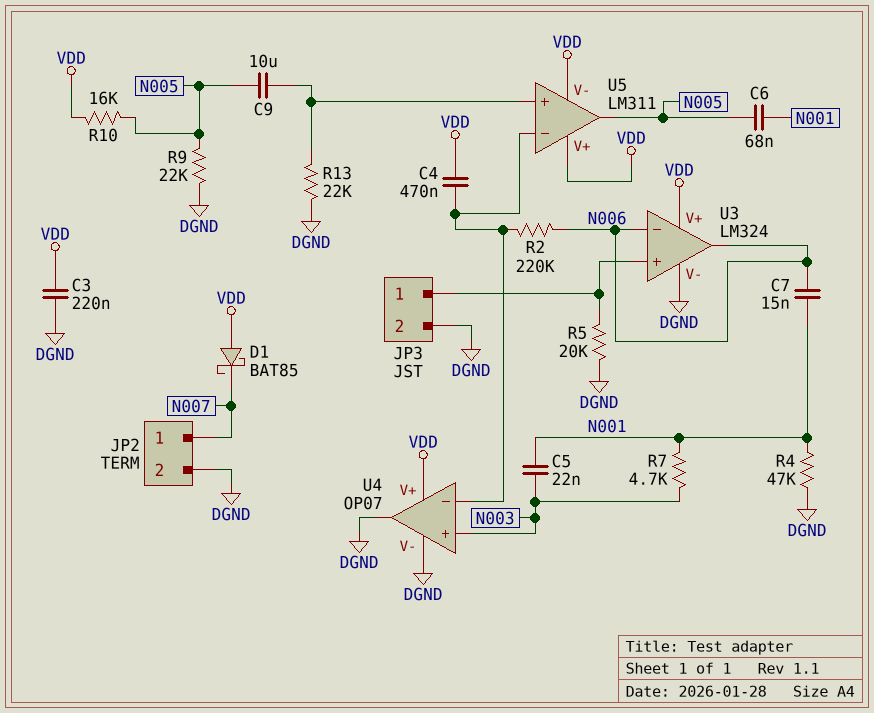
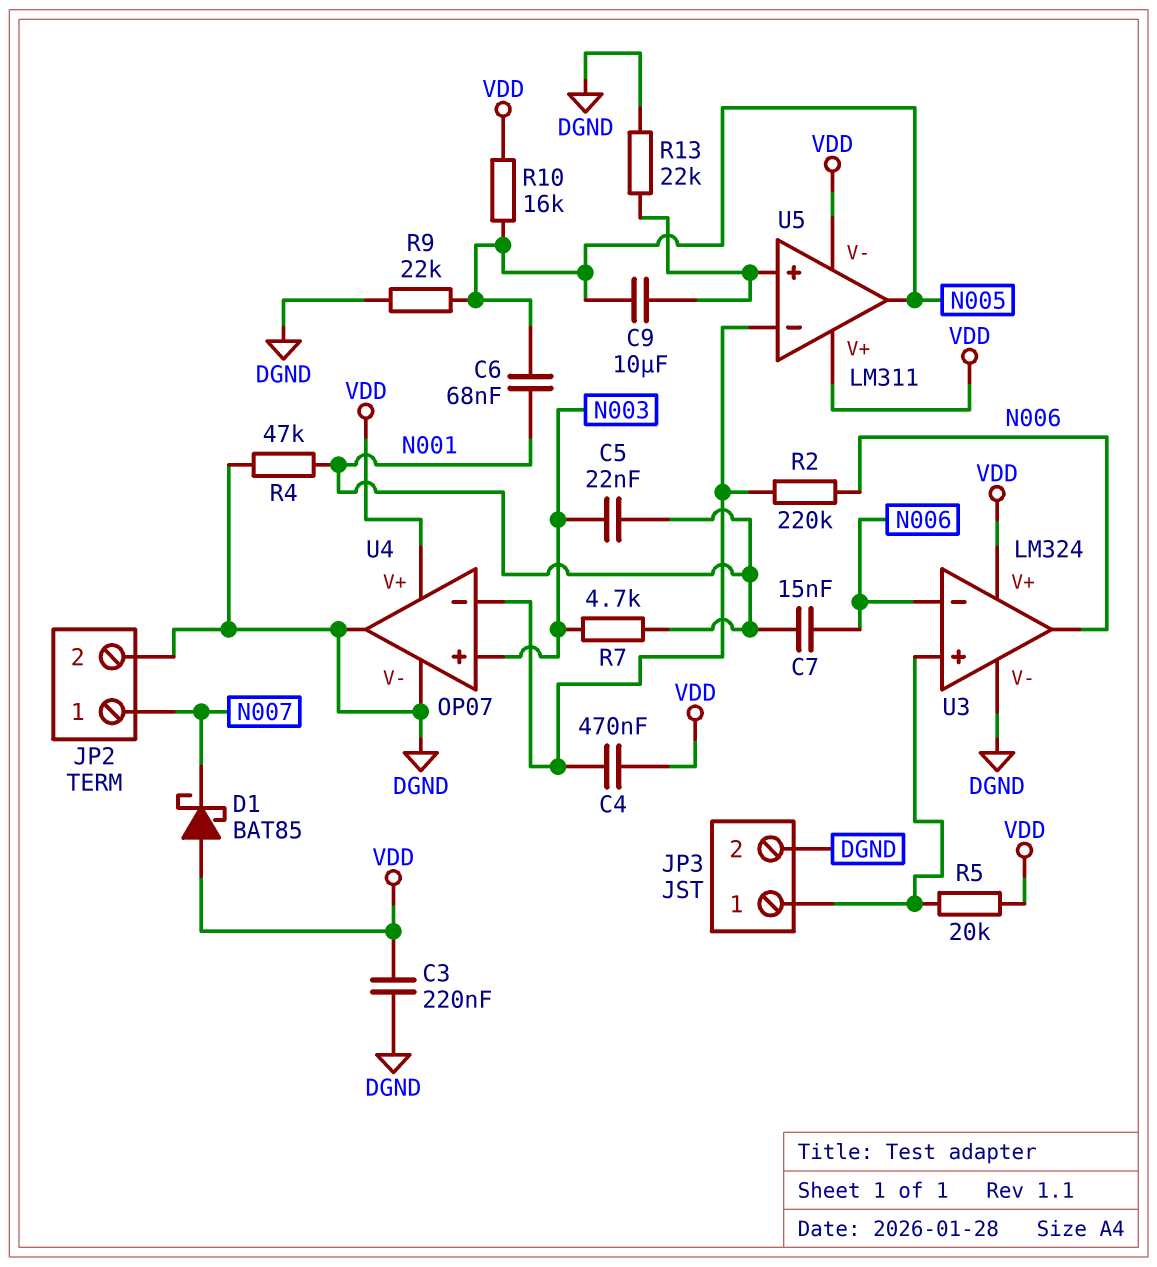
R5: 20k (DGND, JP3/1) -> 20k (JP3/1, VDD)

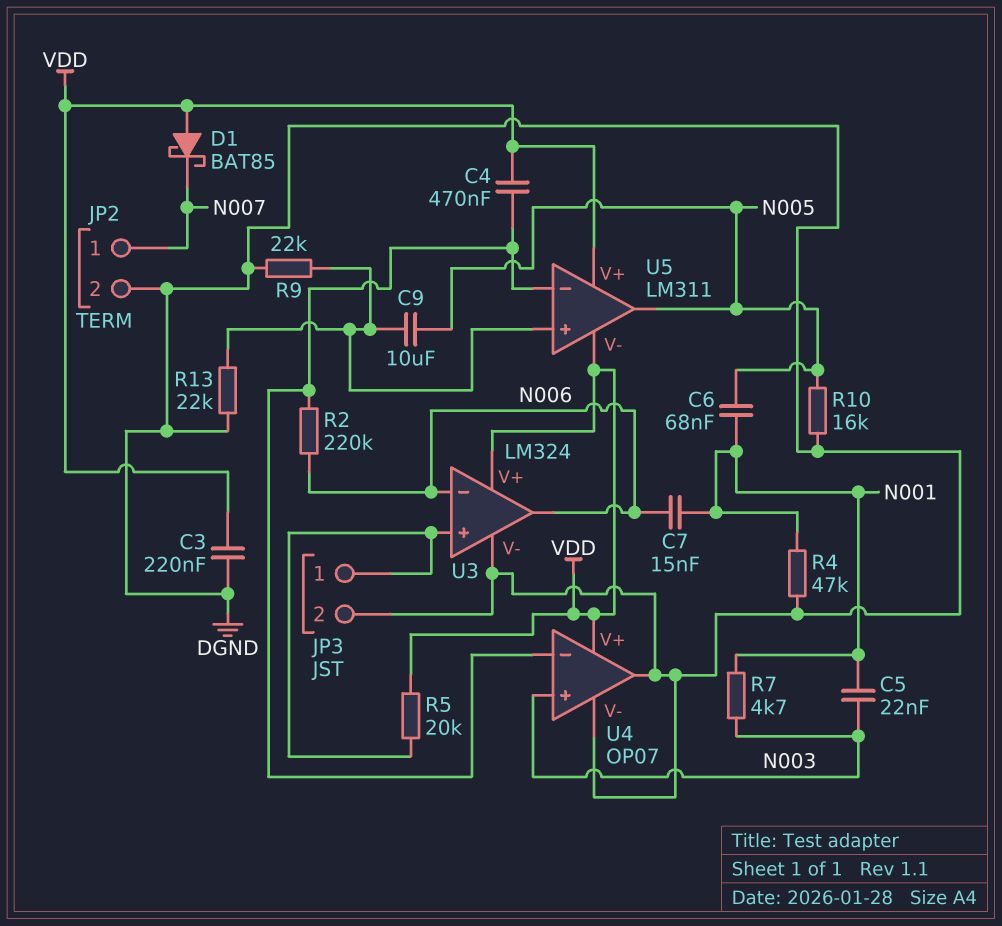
R9: 22k (DGND, N005) -> 22k (DGND, U5/in+)
R10: 16k (N005, VDD) -> 16k (DGND, N005)

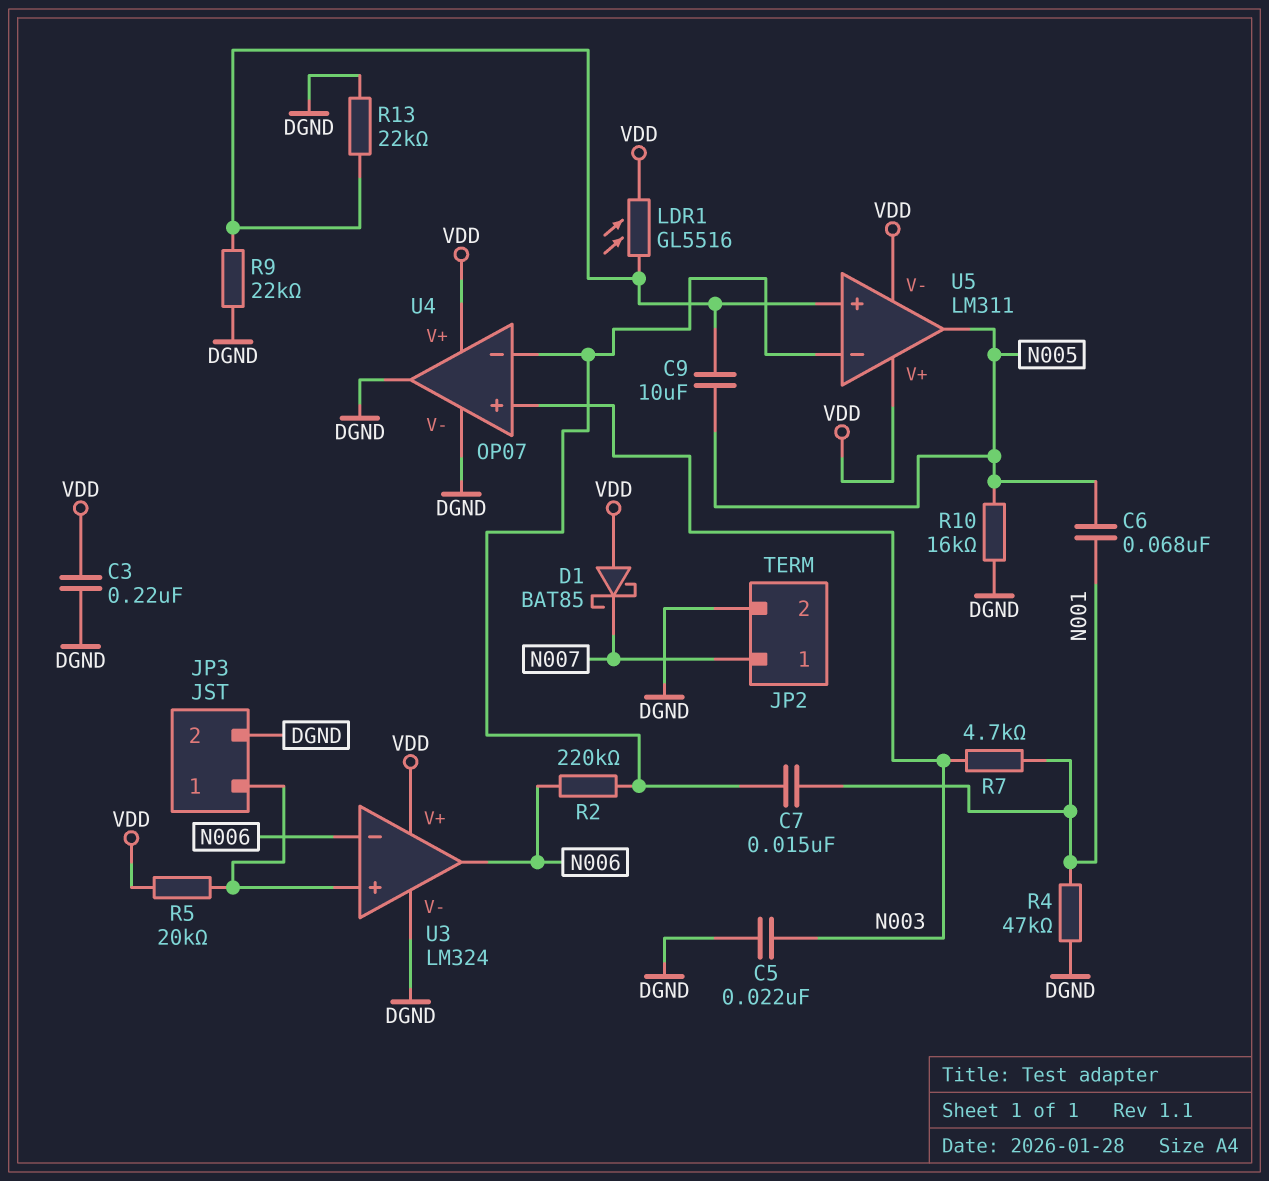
C4: 470nF (U4/in-, VDD) -> none
C5: 22nF (N001, N003) -> 22nF (DGND, N003)
C7: 15nF (N001, N006) -> 15nF (N001, U4/in-)
LDR1: none -> GL5516 (U5/in+, VDD)

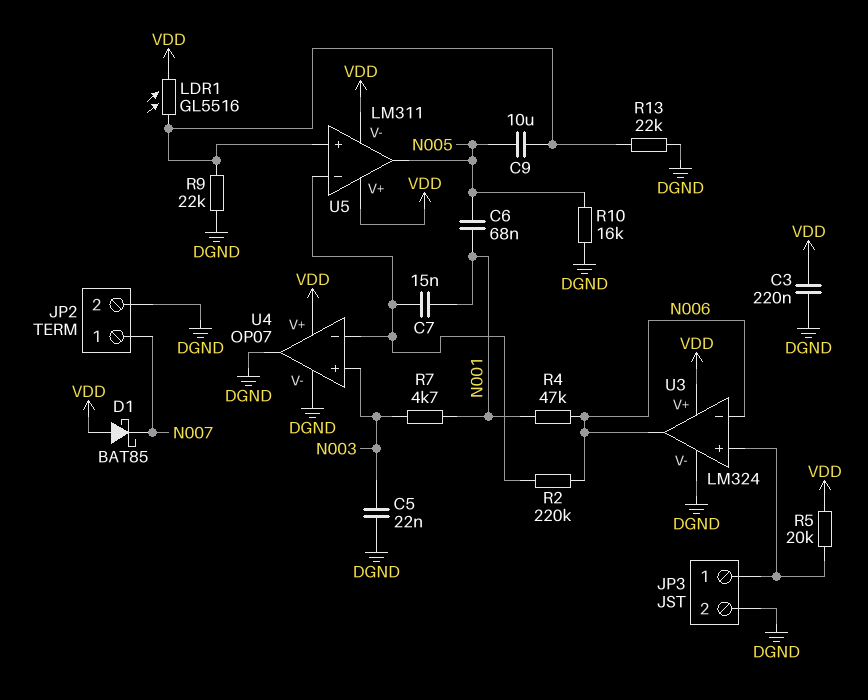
R4: 47k (DGND, N001) -> 47k (N001, N006)

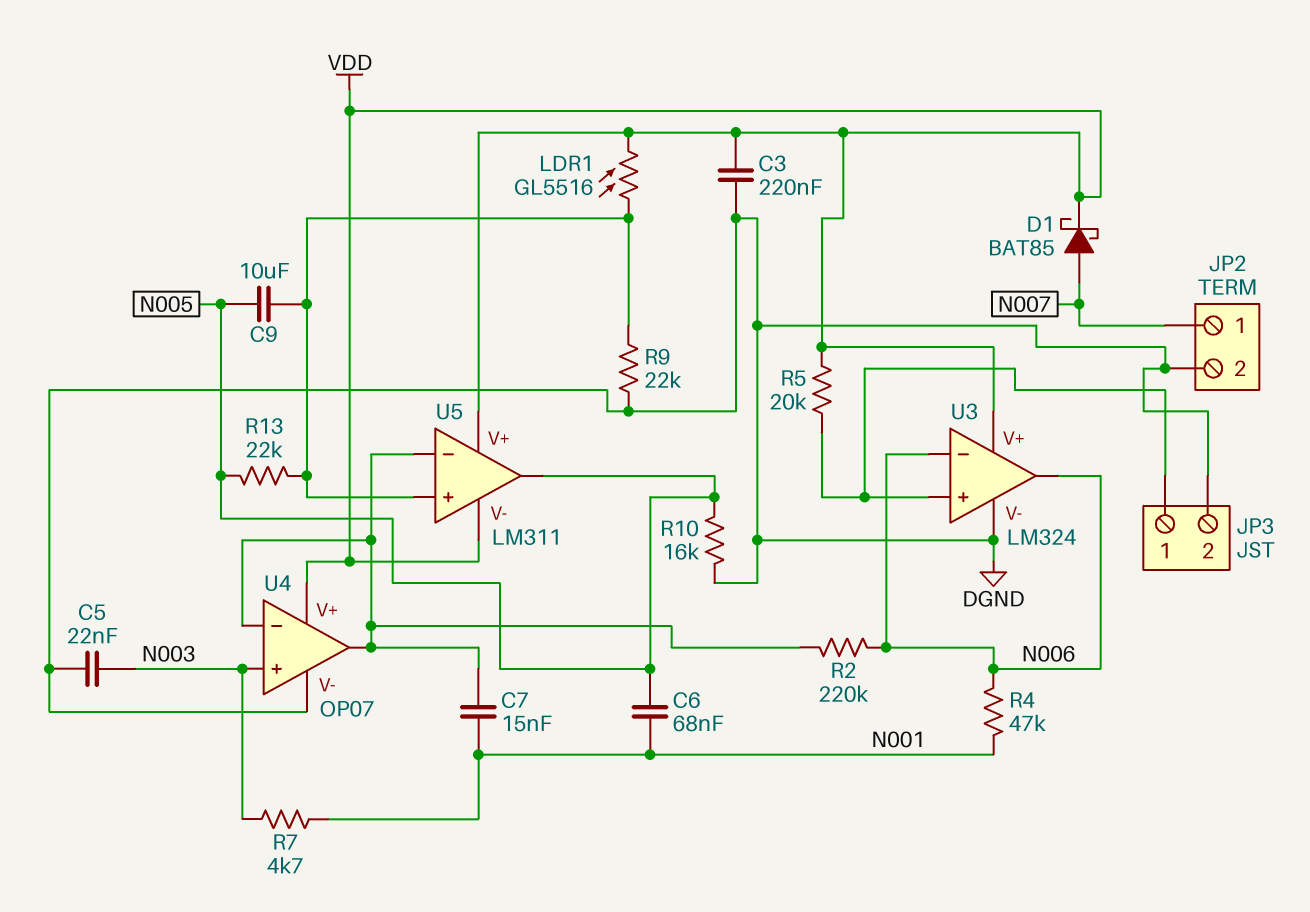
D1: schottky BAT85 (A VDD, K N007) -> schottky BAT85 (A N007, K VDD)
R13: 22k (DGND, U5/in+) -> 22k (N005, U5/in+)
U4 pin out: DGND -> U4/in-

